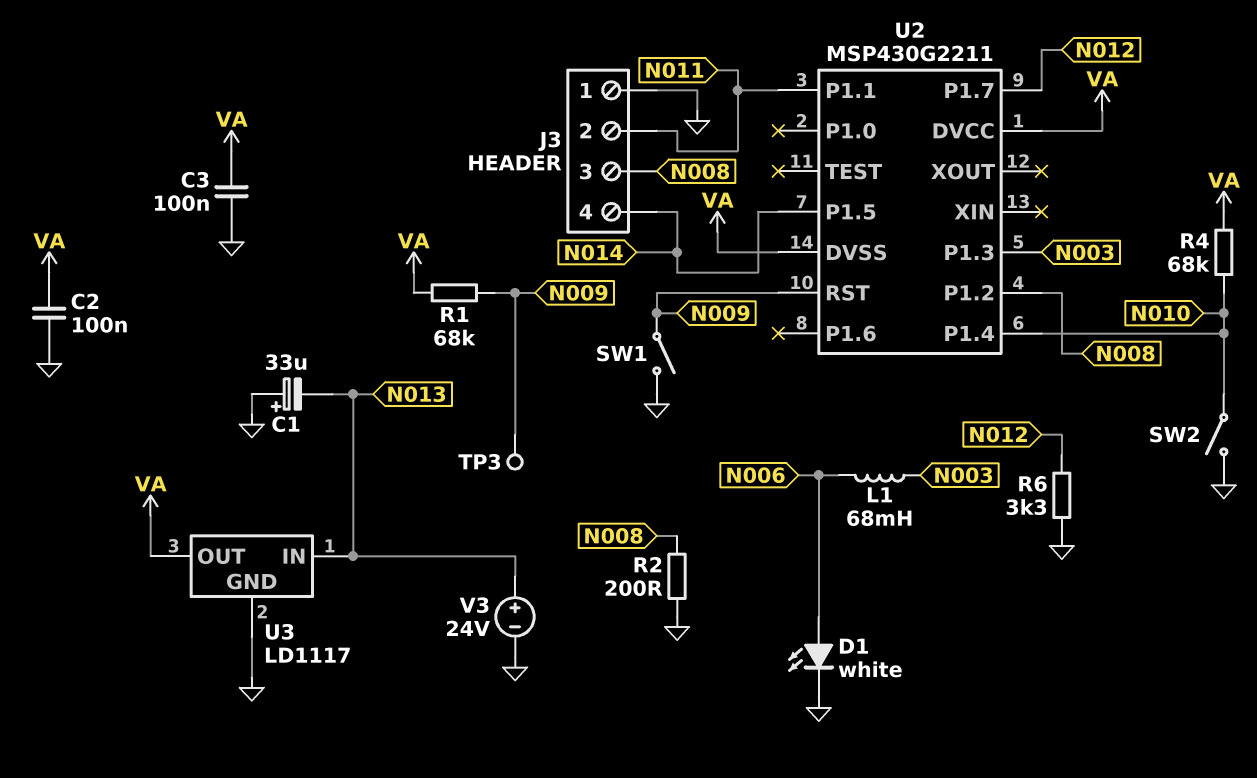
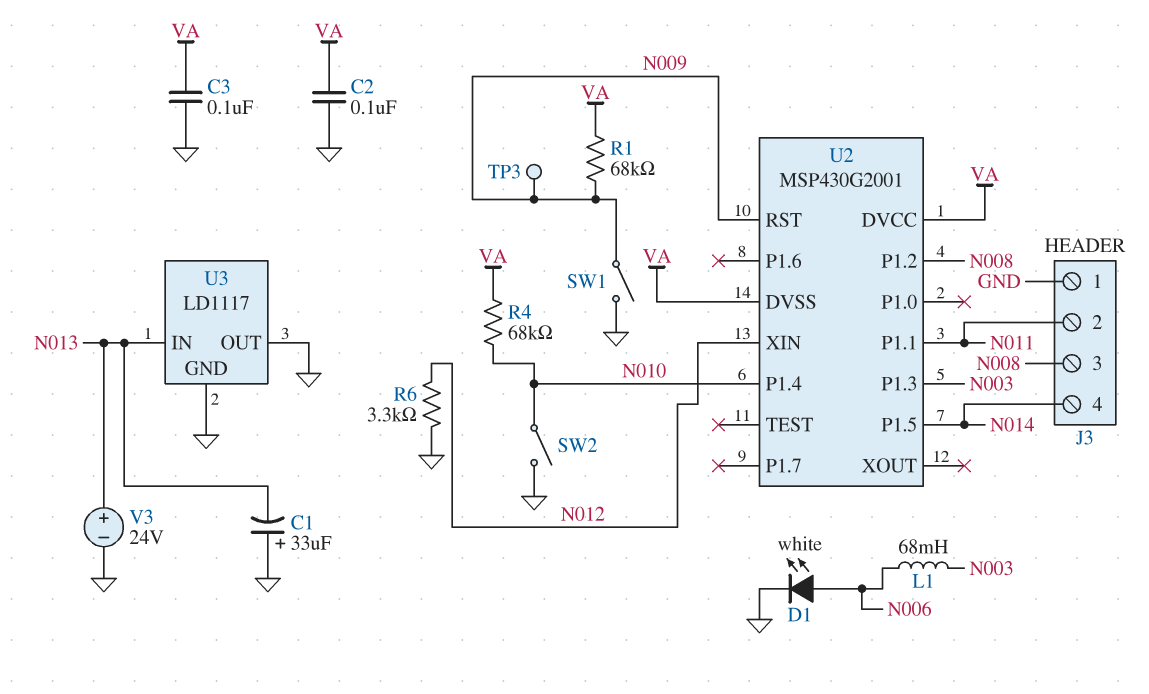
R2: 200 (GND, N008) -> none
U2: MSP430G2211 -> MSP430G2001
U2 pin P1.7: N012 -> none
U2 pin XIN: none -> N012
U3 pin OUT: VA -> GND

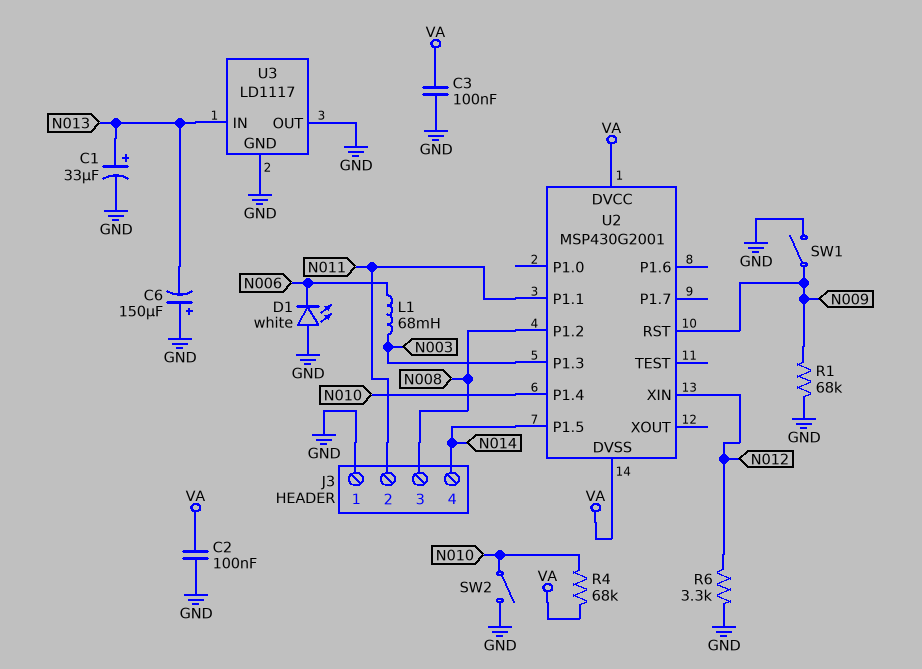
C1: 33uF (plus GND, minus N013) -> 33uF (plus N013, minus GND)
C6: none -> 150uF (plus GND, minus N013)
D1: LED white (A N006, K GND) -> LED white (A GND, K N006)
R1: 68k (N009, VA) -> 68k (GND, N009)
TP3: test point (N009) -> none
V3: 24V (plus N013, minus GND) -> none

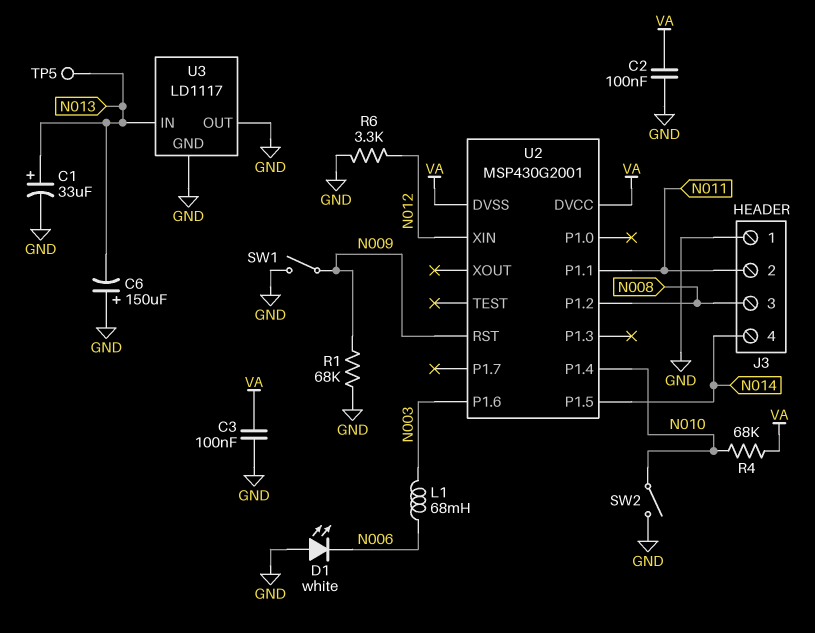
TP5: none -> test point (N013)
U2 pin P1.3: N003 -> none
U2 pin P1.6: none -> N003

